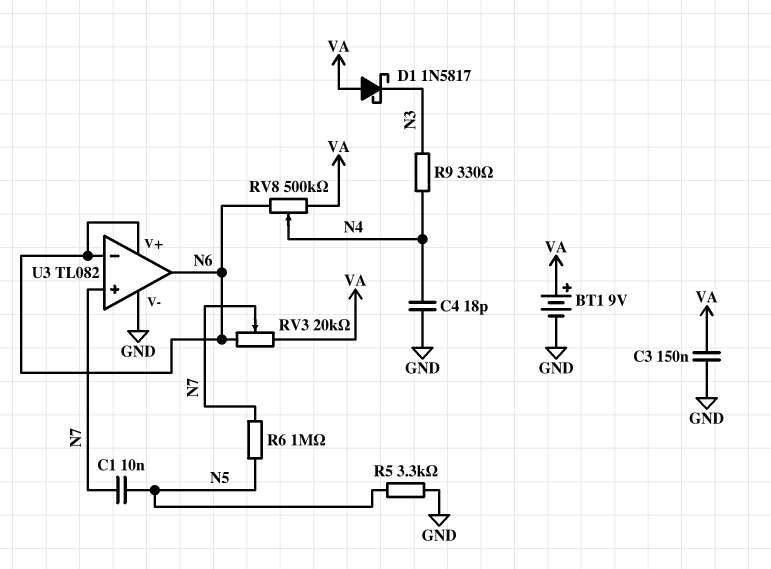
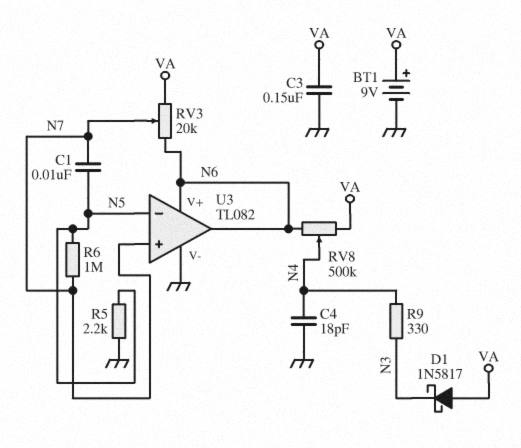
R5: 3.3k (GND, N5) -> 2.2k (GND, N5)
U3 pin in-: N6 -> N5

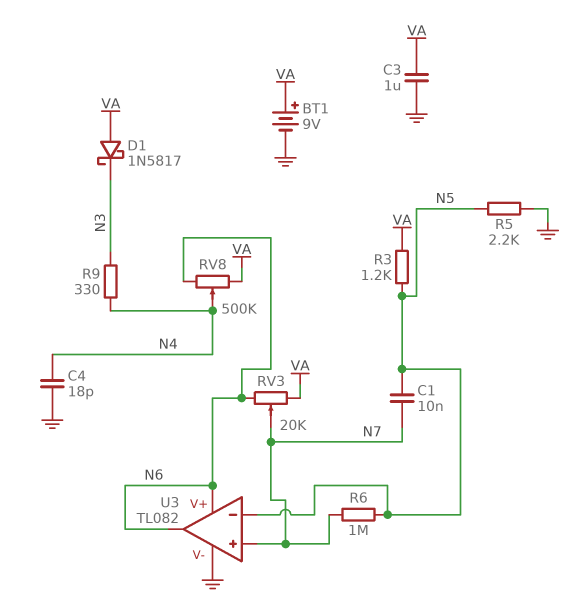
C3: 150nF (GND, VA) -> 1uF (GND, VA)
R3: none -> 1.2k (N5, VA)

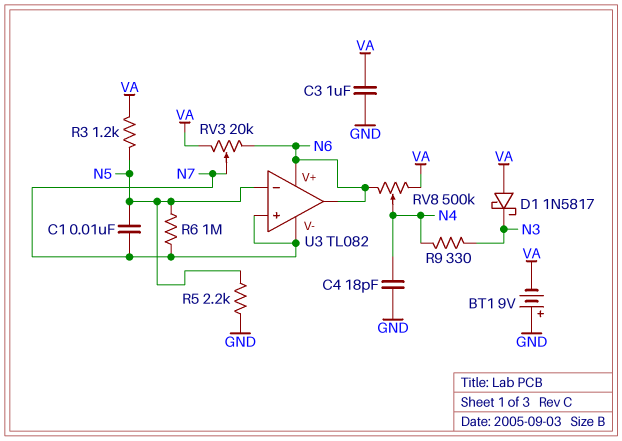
BT1: 9V (plus VA, minus GND) -> 9V (plus GND, minus VA)
U3 pin V-: GND -> N7

